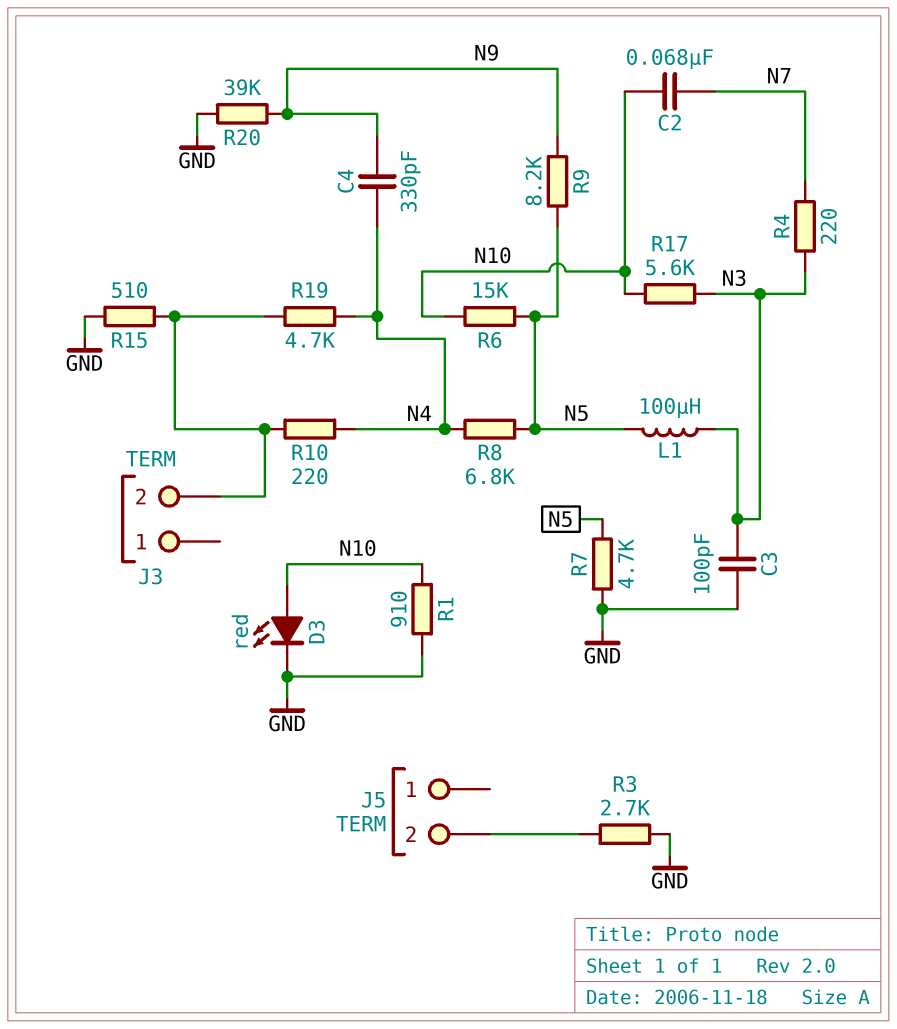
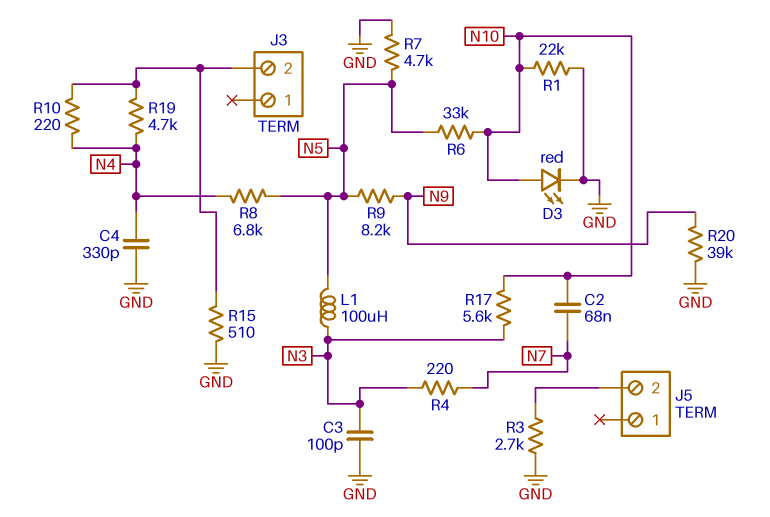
C4: 330pF (N4, N9) -> 330pF (GND, N4)
R1: 910 (GND, N10) -> 22k (GND, N10)
R6: 15k (N5, N10) -> 33k (N5, N10)

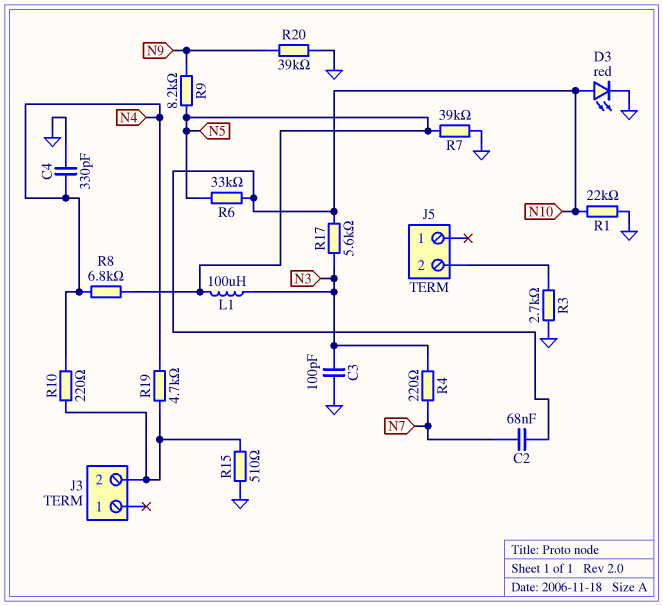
R7: 4.7k (GND, N5) -> 39k (GND, N5)

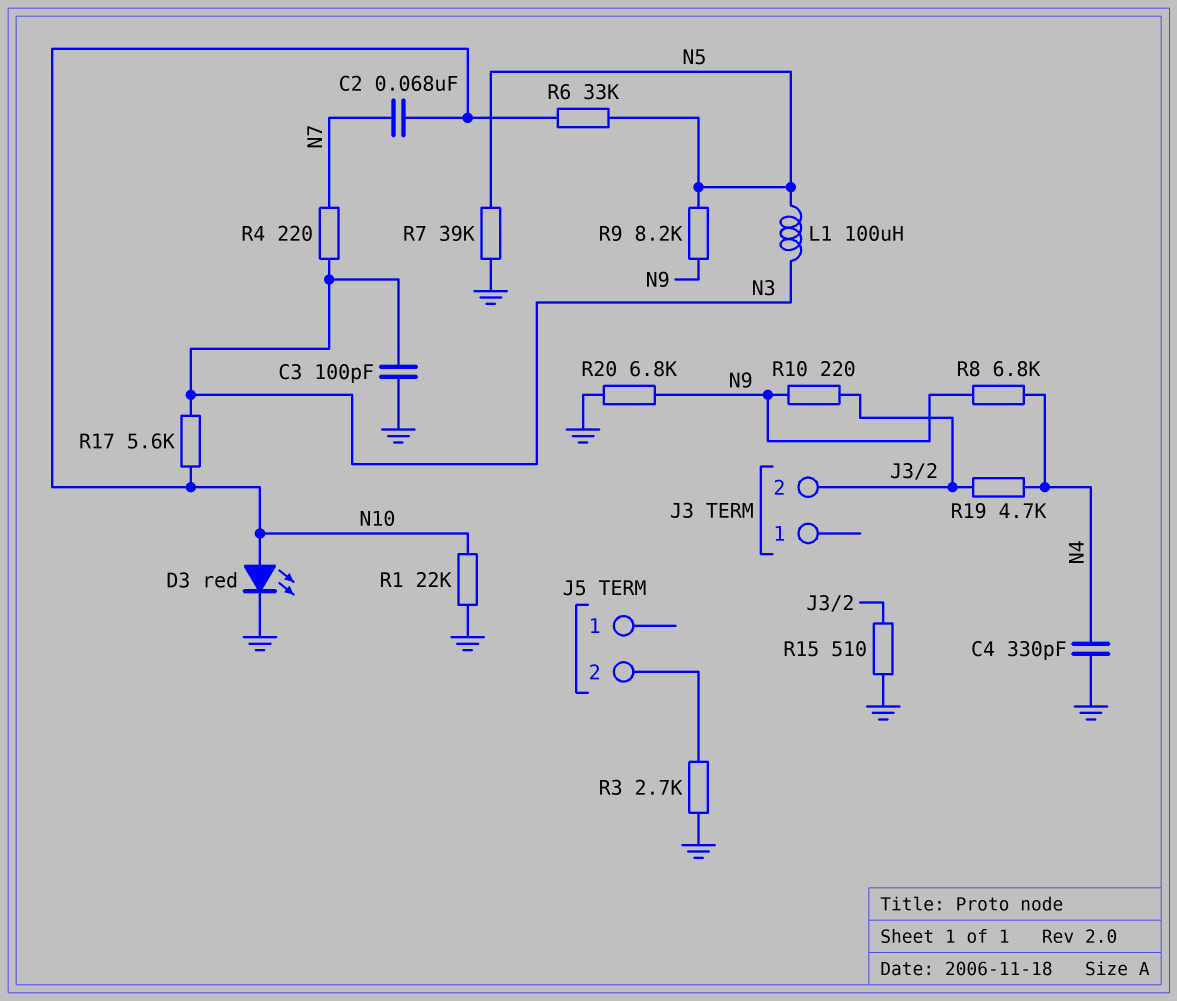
R8: 6.8k (N4, N5) -> 6.8k (N4, N9)
R10: 220 (J3/2, N4) -> 220 (J3/2, N9)
R20: 39k (GND, N9) -> 6.8k (GND, N9)

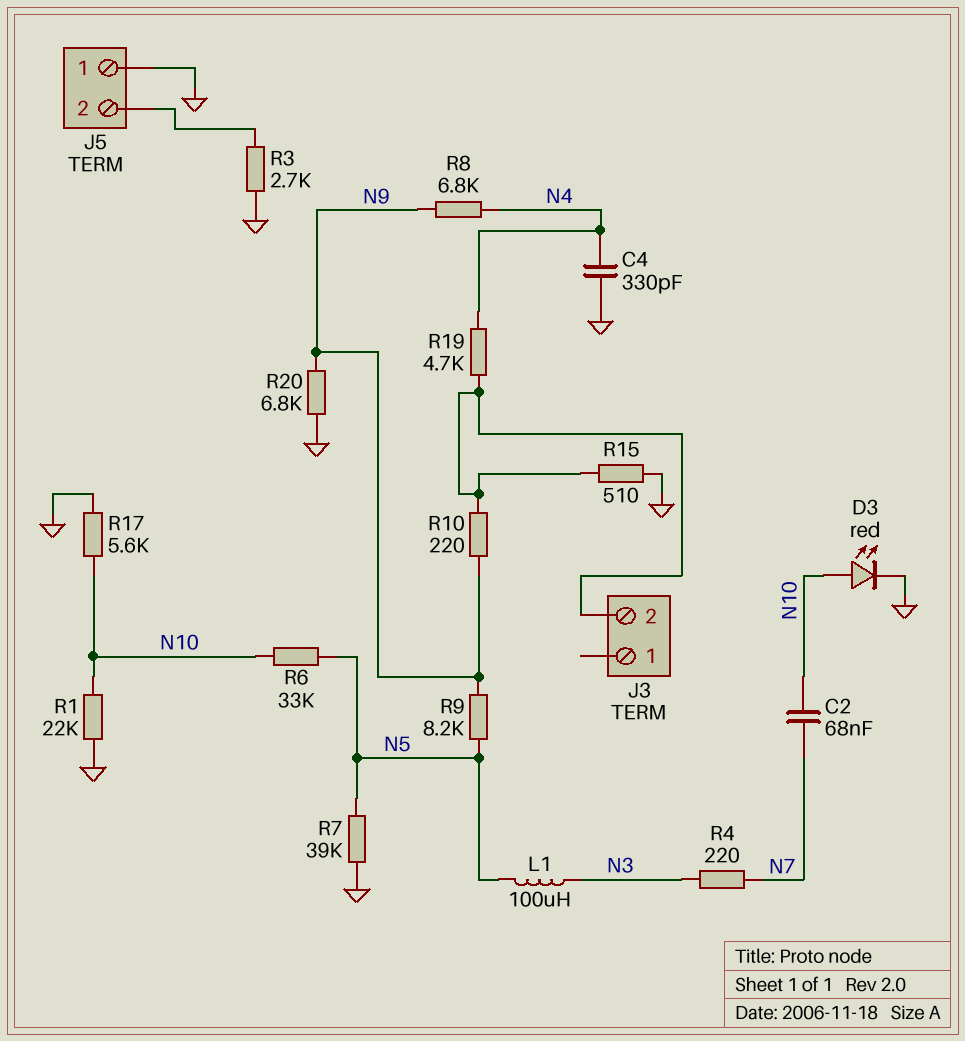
C3: 100pF (GND, N3) -> none
J5 pin 1: none -> GND
R17: 5.6k (N3, N10) -> 5.6k (GND, N10)

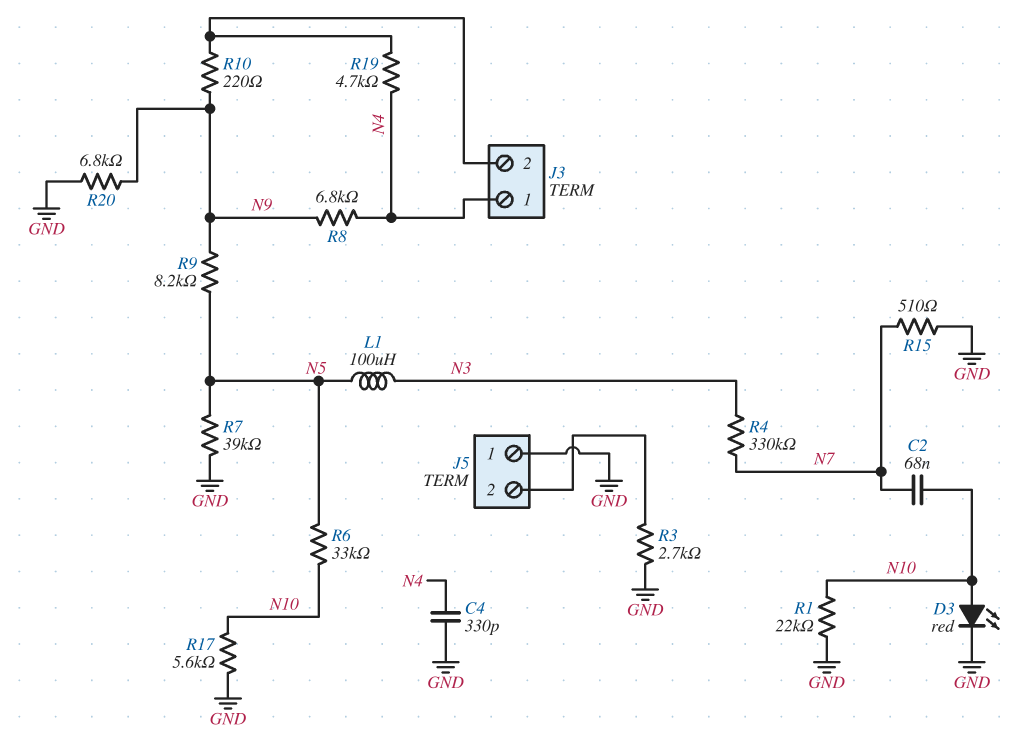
J3 pin 1: none -> N4
R4: 220 (N3, N7) -> 330k (N3, N7)
R15: 510 (GND, J3/2) -> 510 (GND, N7)

